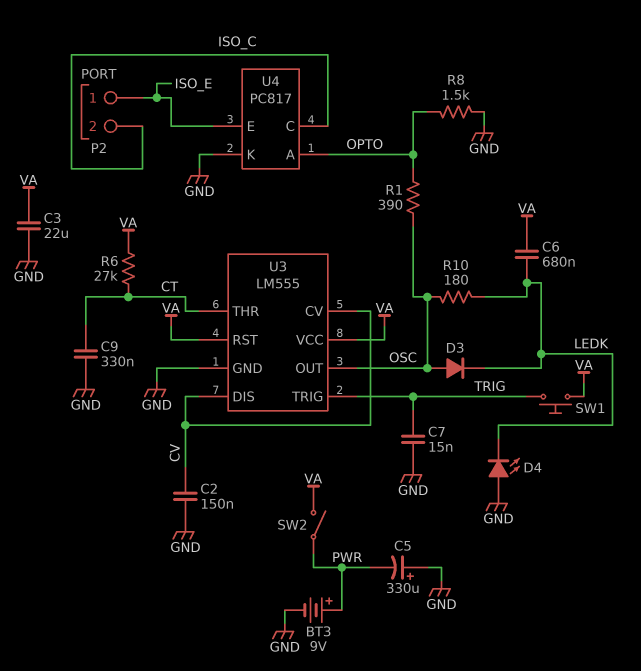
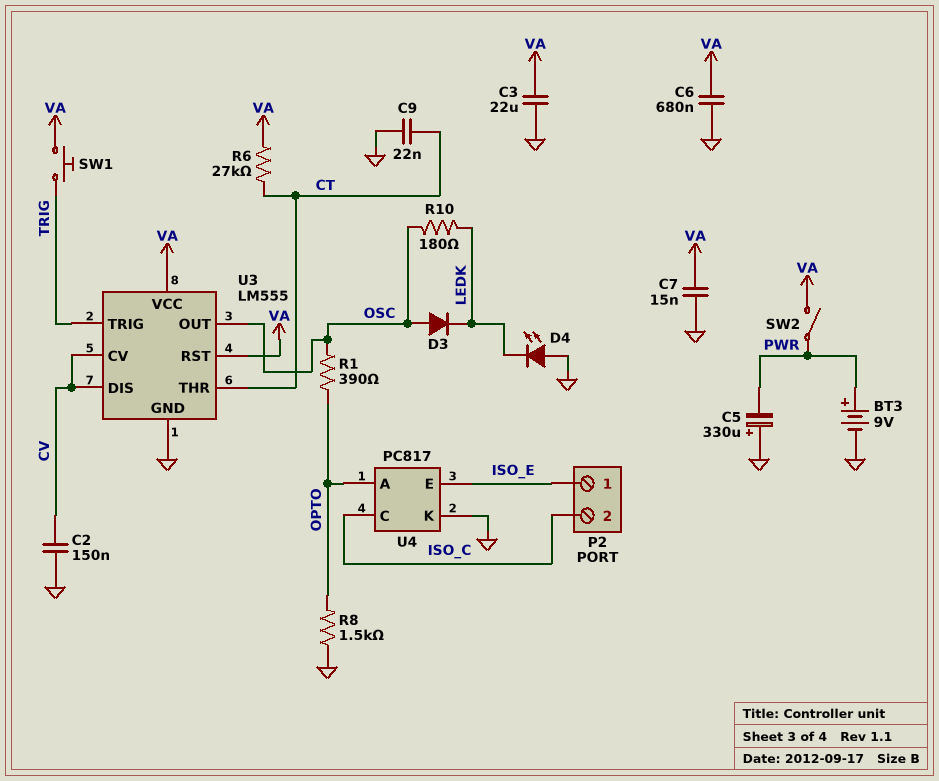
C6: 680nF (LEDK, VA) -> 680nF (GND, VA)
C7: 15nF (GND, TRIG) -> 15nF (GND, VA)
C9: 330nF (CT, GND) -> 22nF (CT, GND)

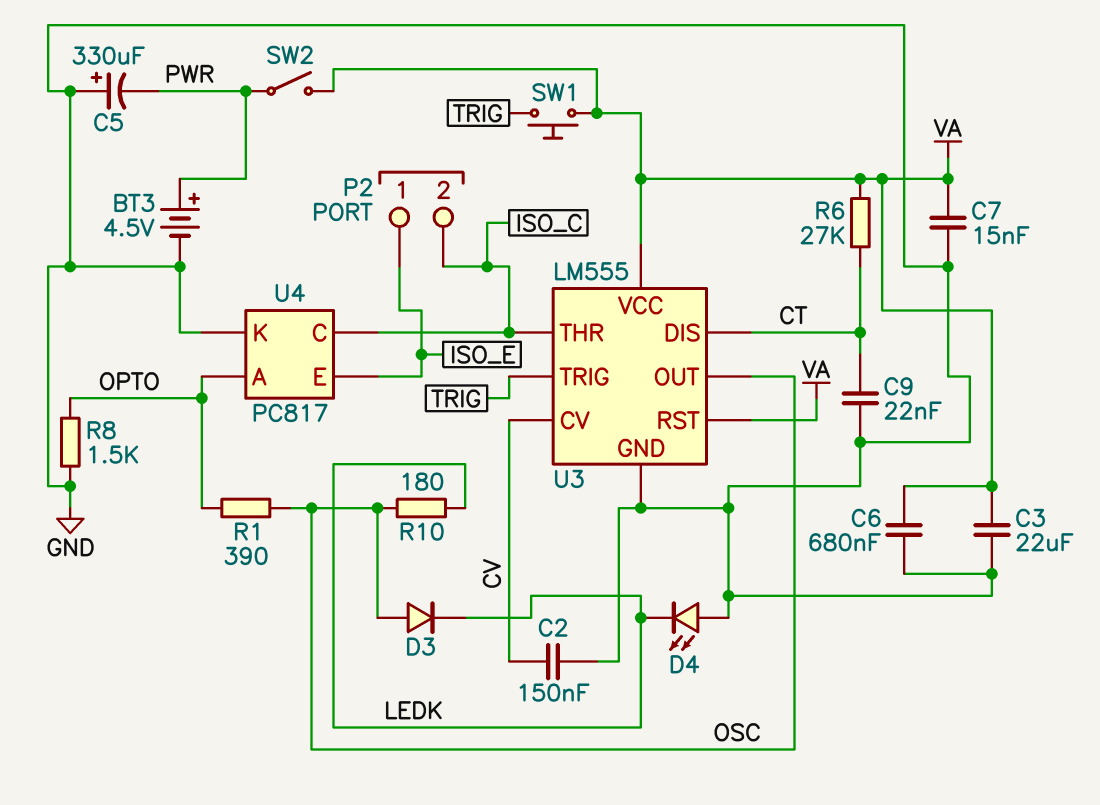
BT3: 9V (plus PWR, minus GND) -> 4.5V (plus PWR, minus GND)
U3 pin DIS: CV -> CT
U3 pin THR: CT -> ISO_C

